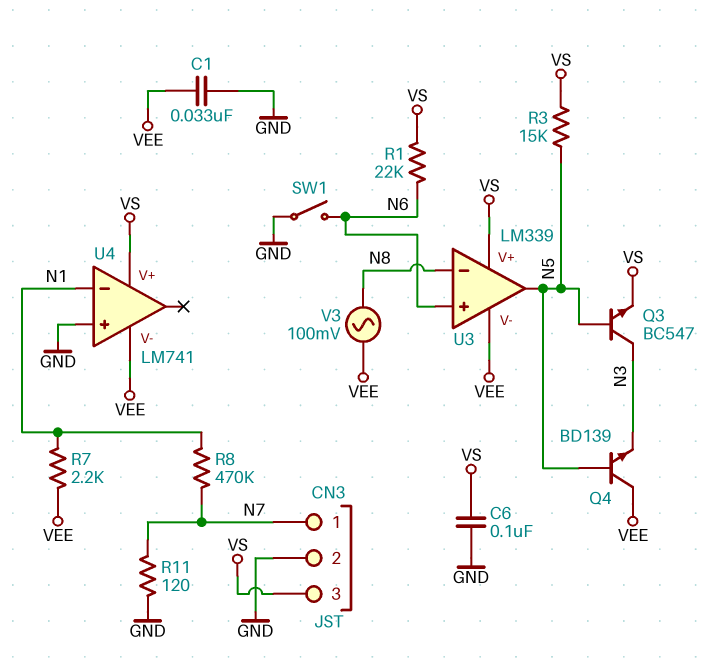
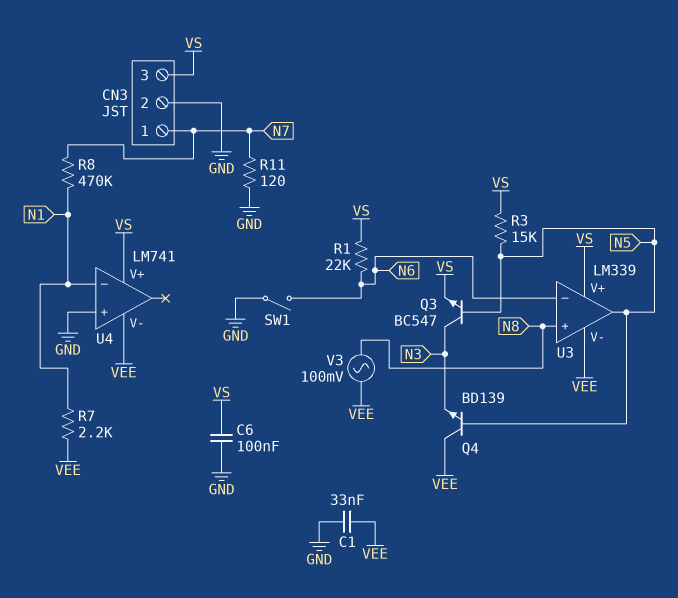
U3 pin in+: N6 -> N8
U3 pin in-: N8 -> N6

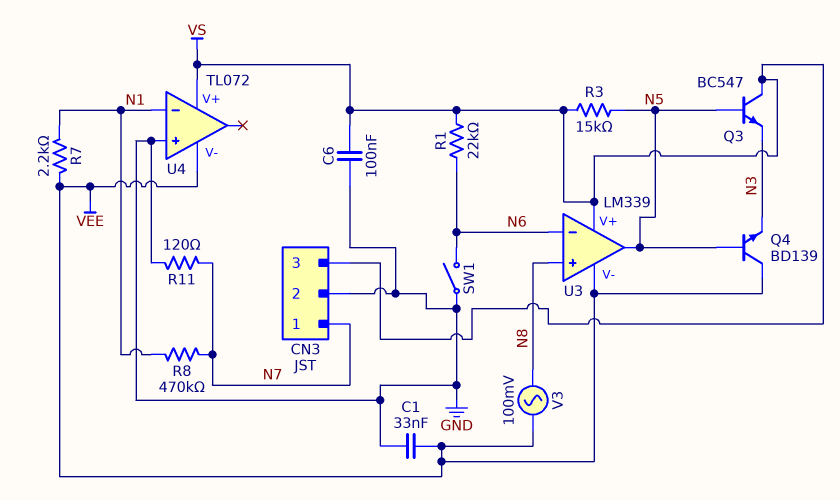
Q3: NPN BC547 (B N5, C N3, E VS) -> NPN BC547 (B N5, C VS, E N3)
U4: LM741 -> TL072

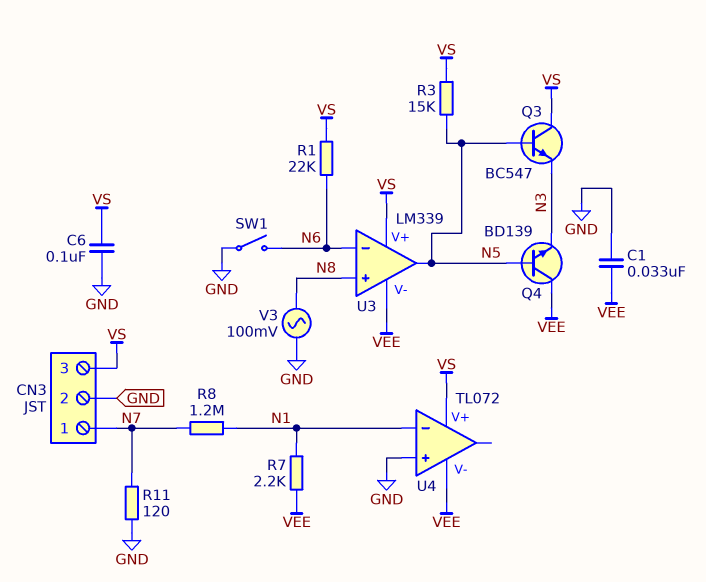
R8: 470k (N1, N7) -> 1.2M (N1, N7)
V3: AC 100mV (N8, VEE) -> AC 100mV (GND, N8)

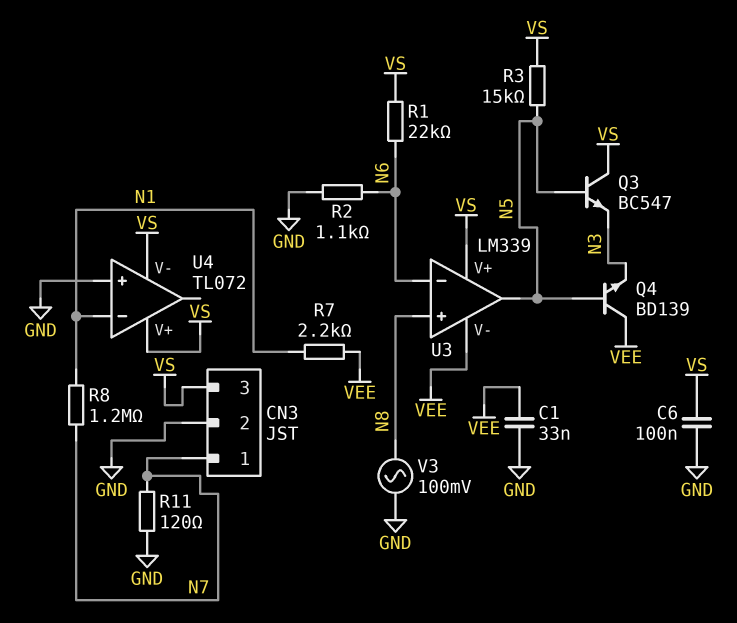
R2: none -> 1.1k (GND, N6)
SW1: switch (GND, N6) -> none
U4 pin V-: VEE -> VS

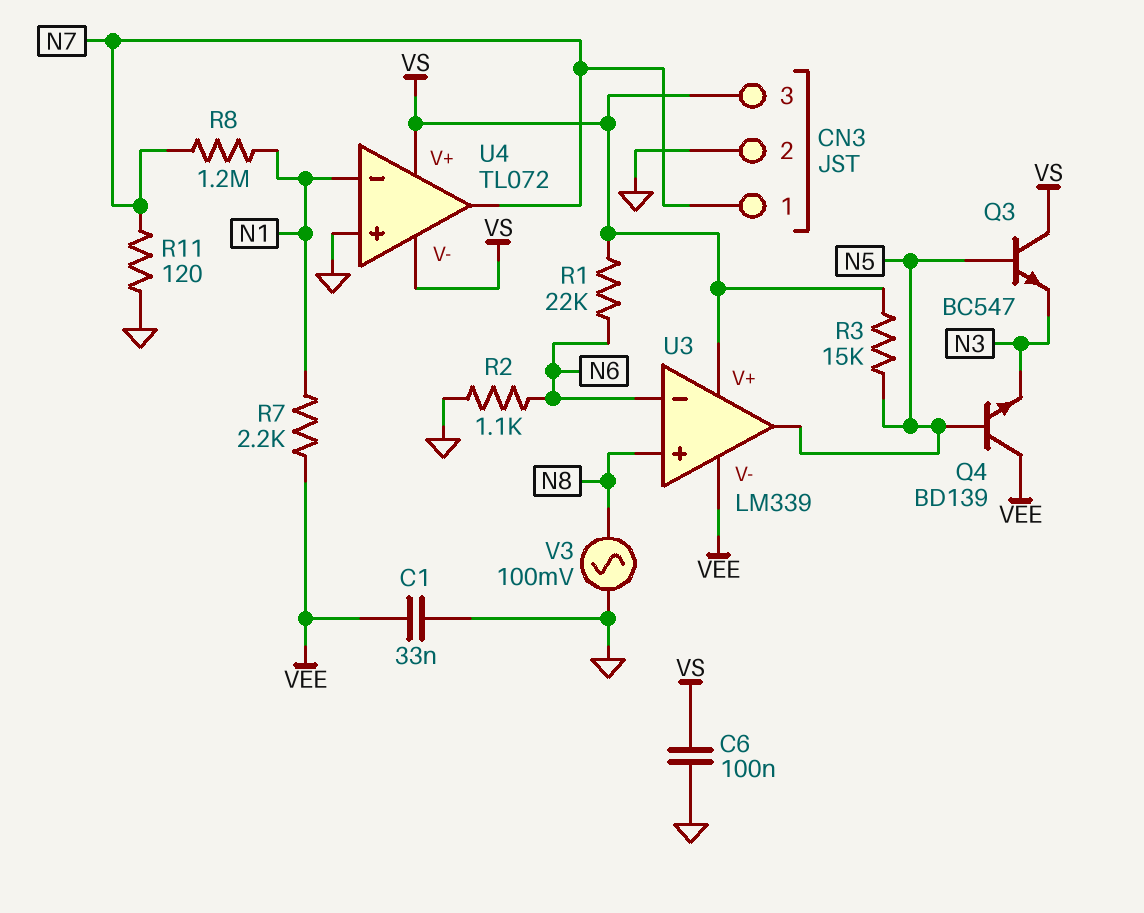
U4 pin out: none -> N7

